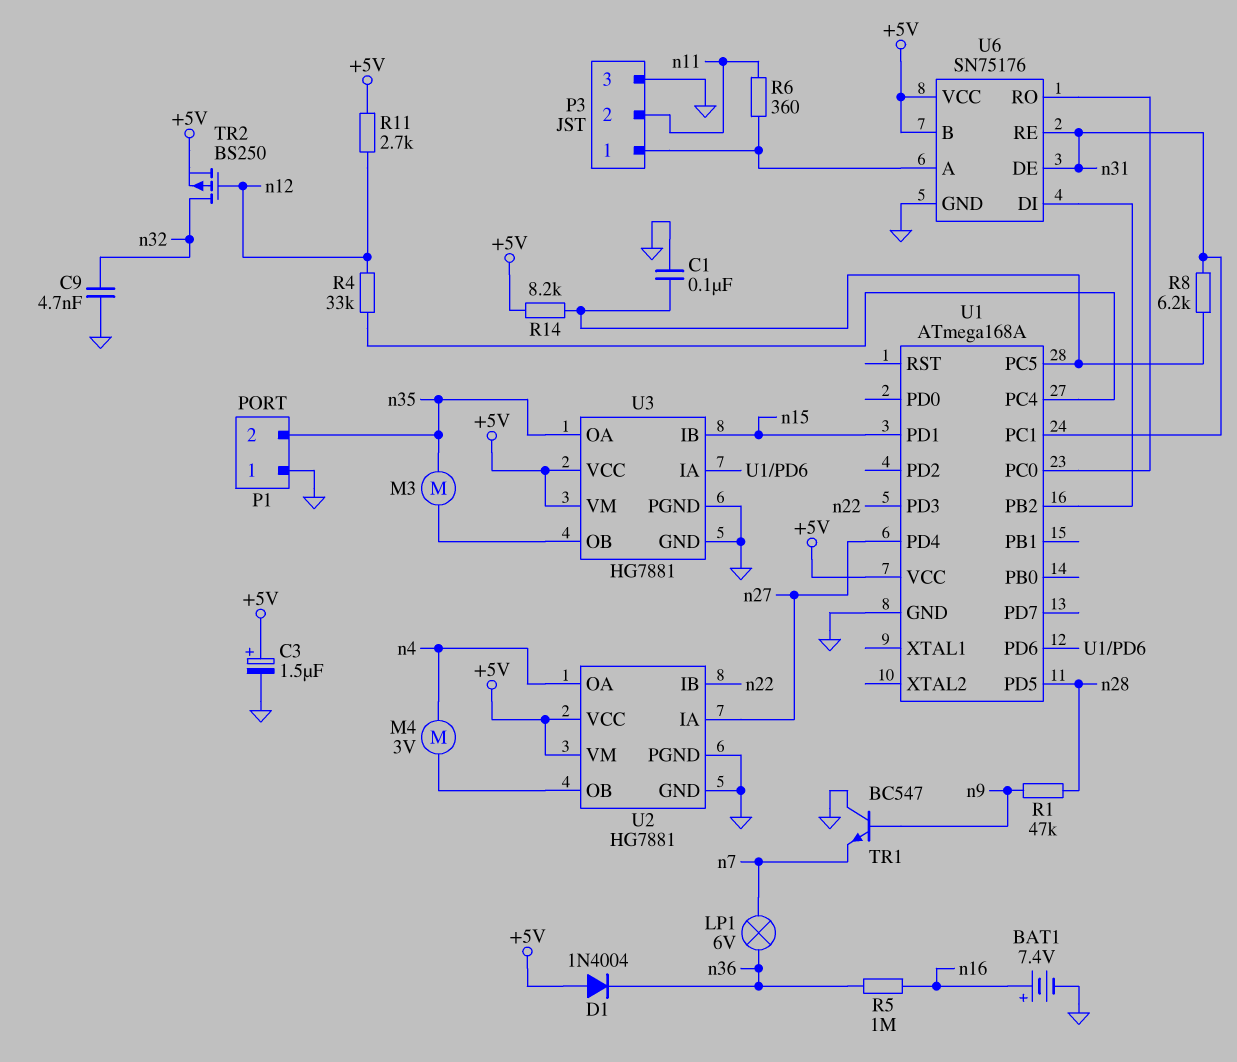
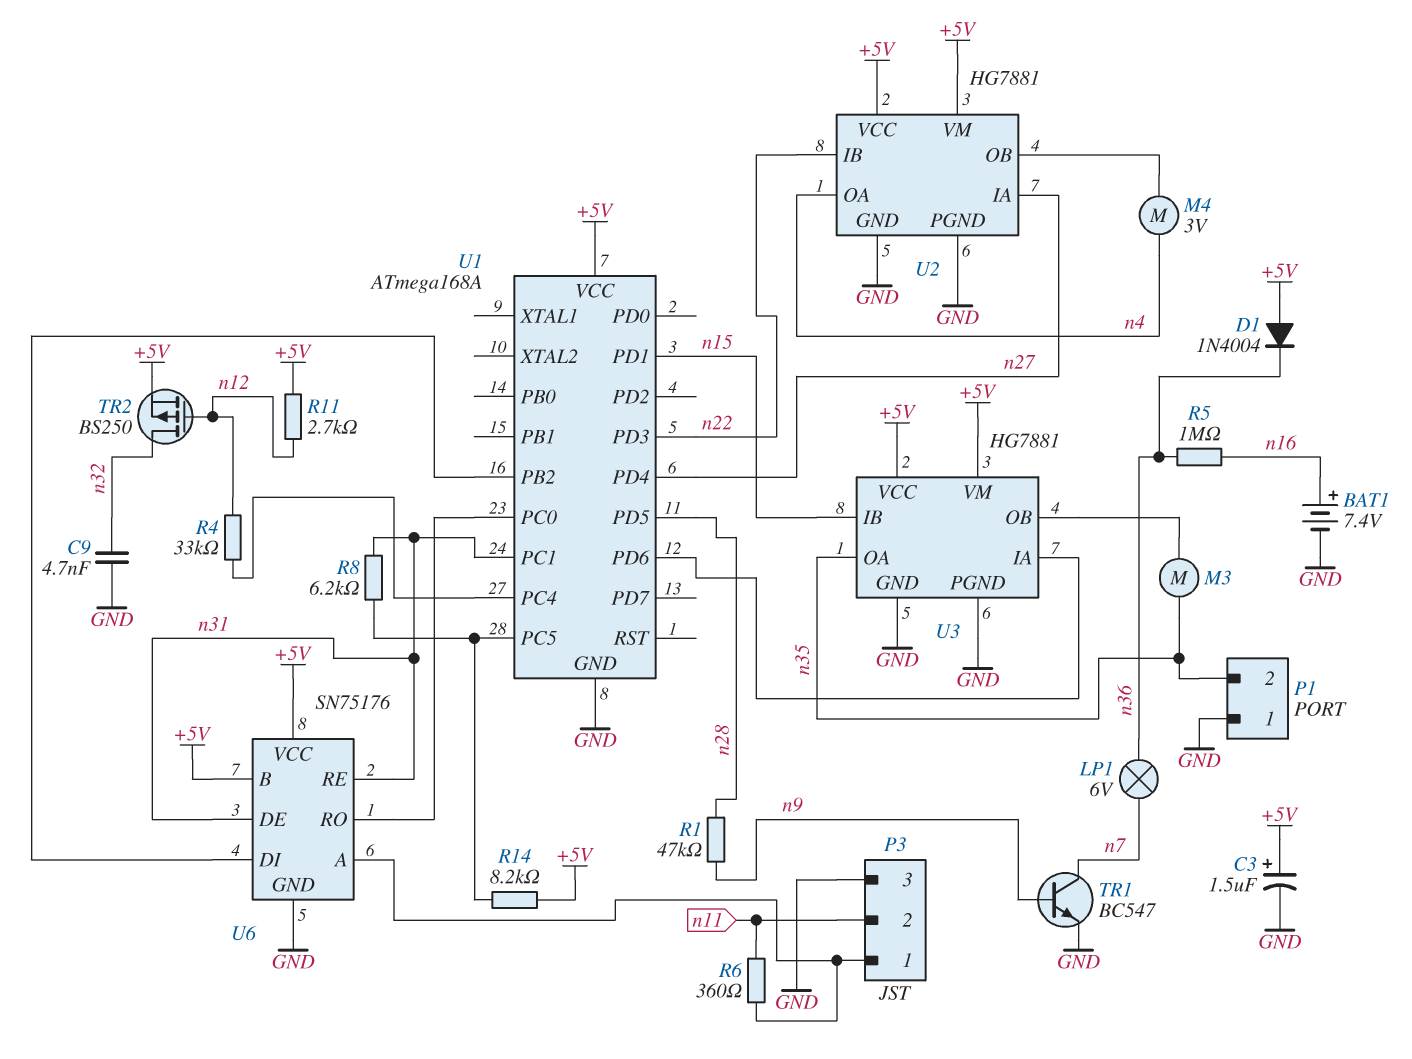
C1: 100nF (GND, U1/PC5) -> none
TR1: NPN BC547 (B n9, C GND, E n7) -> NPN BC547 (B n9, C n7, E GND)

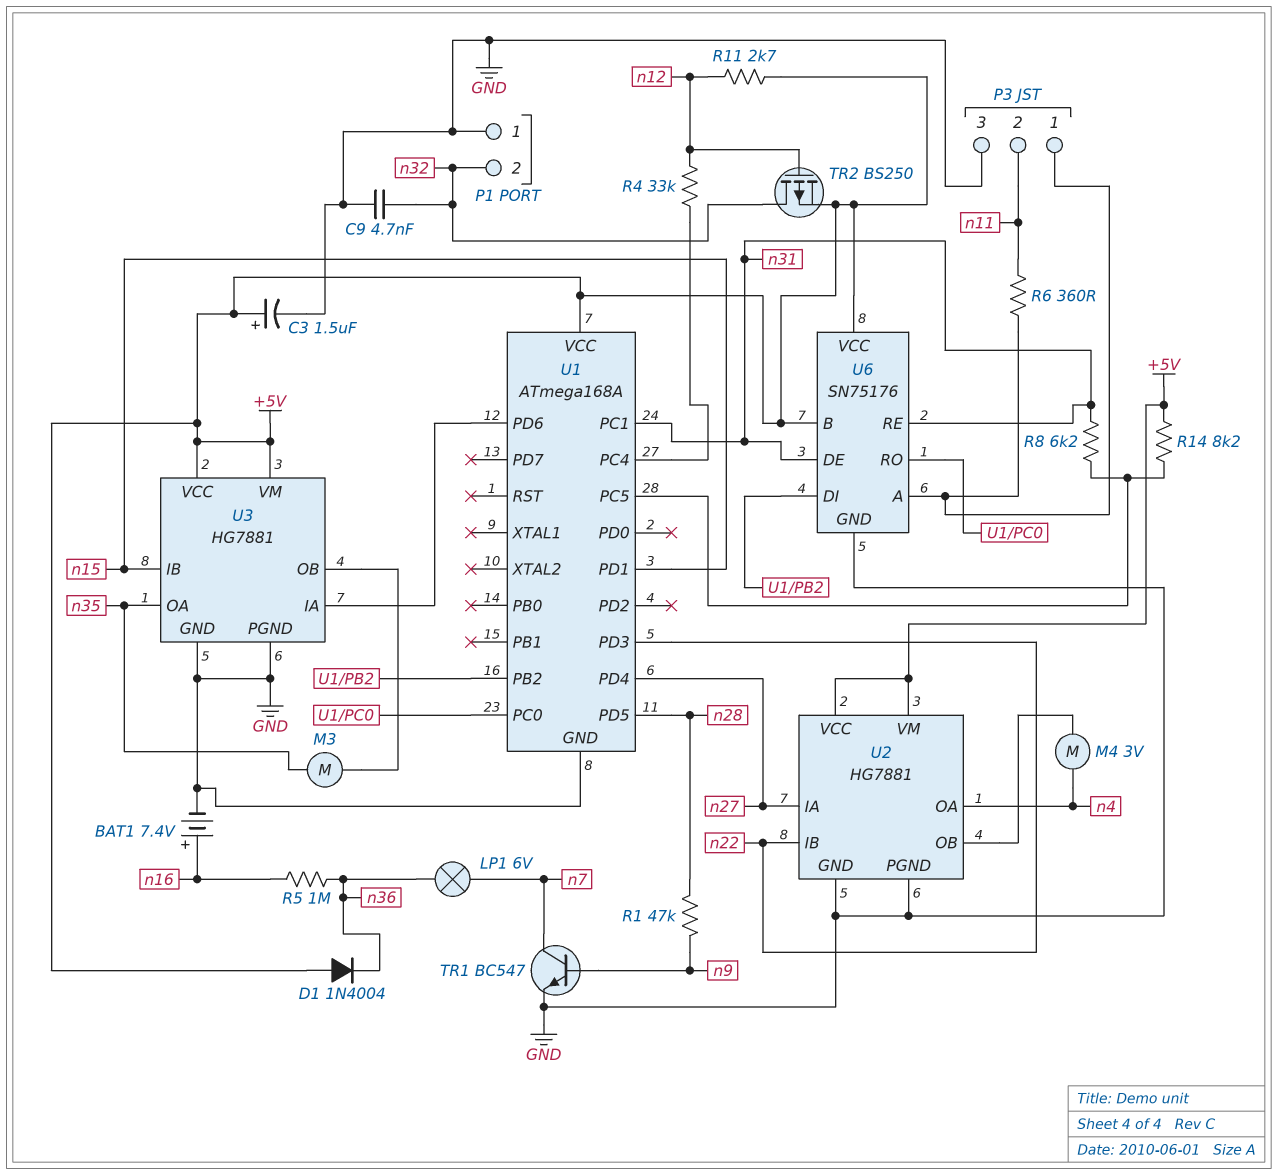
P1 pin 2: n35 -> n32

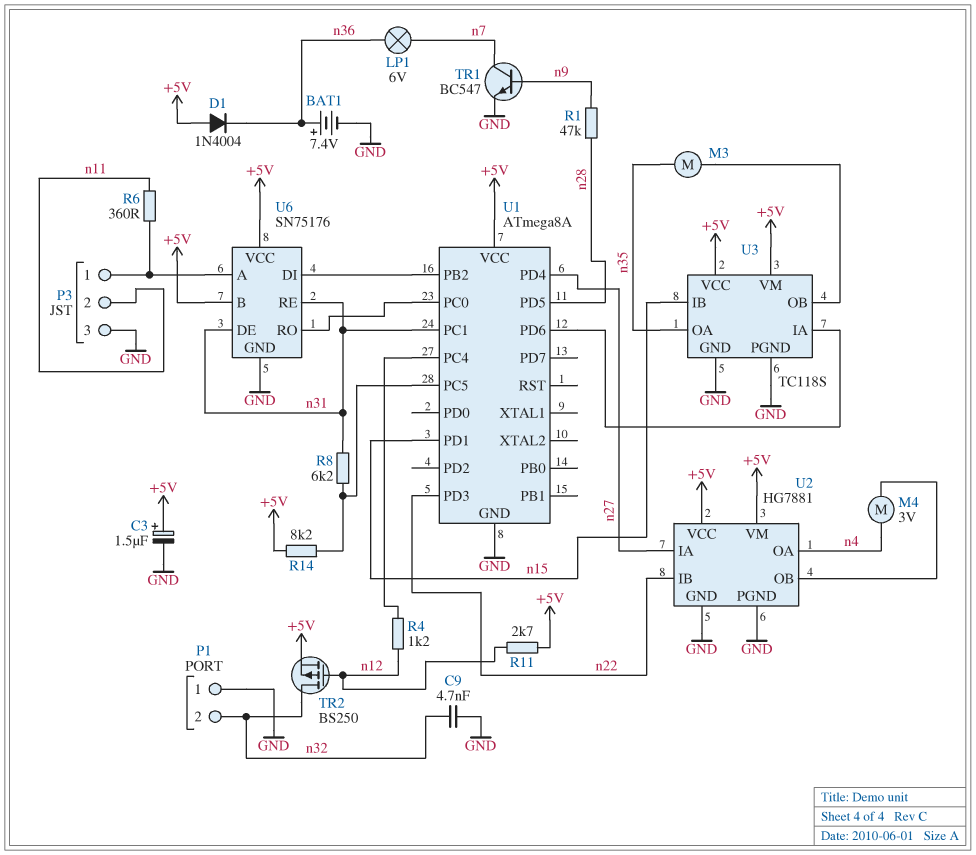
BAT1: 7.4V (plus n16, minus GND) -> 7.4V (plus n36, minus GND)
R4: 33k (U1/PC4, n12) -> 1.2k (U1/PC4, n12)
R5: 1M (n16, n36) -> none
U1: ATmega168A -> ATmega8A
U3: HG7881 -> TC118S

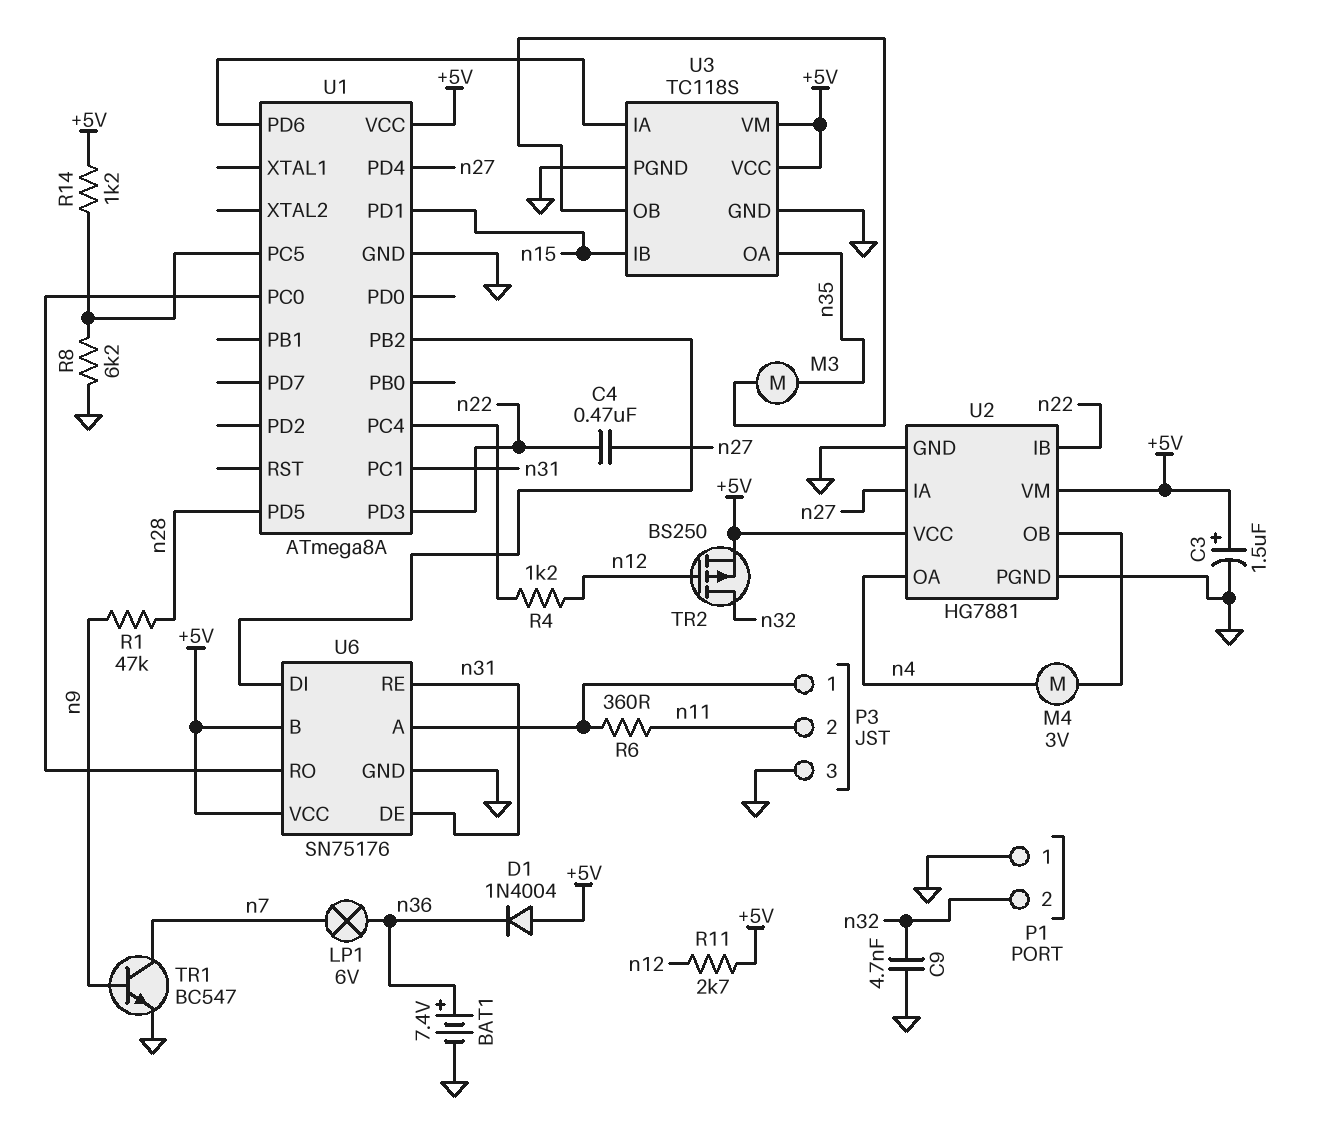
C4: none -> 470nF (n22, n27)
R8: 6.2k (U1/PC5, n31) -> 6.2k (GND, U1/PC5)
R14: 8.2k (+5V, U1/PC5) -> 1.2k (+5V, U1/PC5)

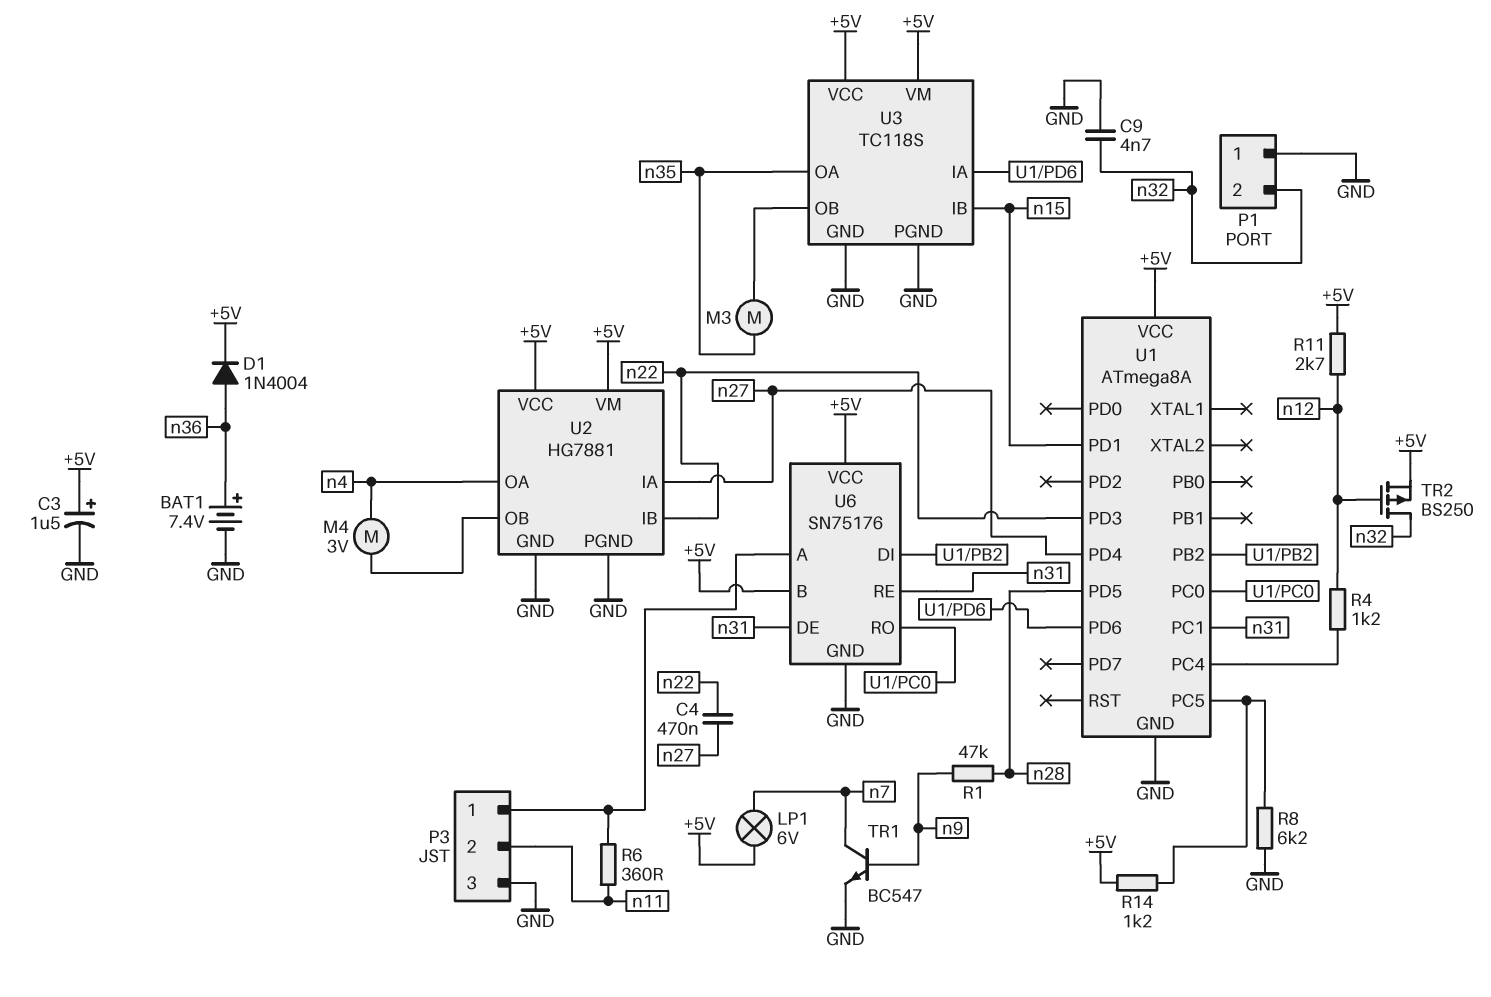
D1: diode 1N4004 (A +5V, K n36) -> diode 1N4004 (A n36, K +5V)
LP1: lamp 6V (n7, n36) -> lamp 6V (+5V, n7)

